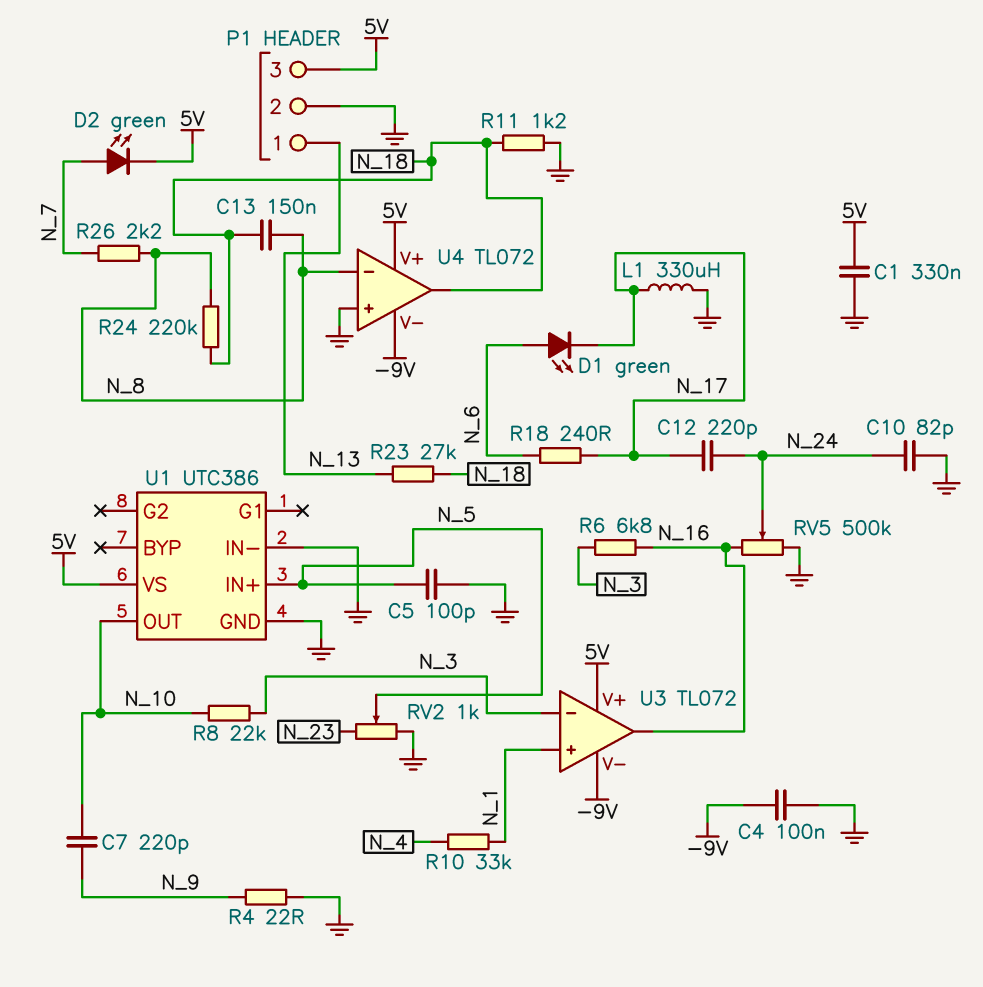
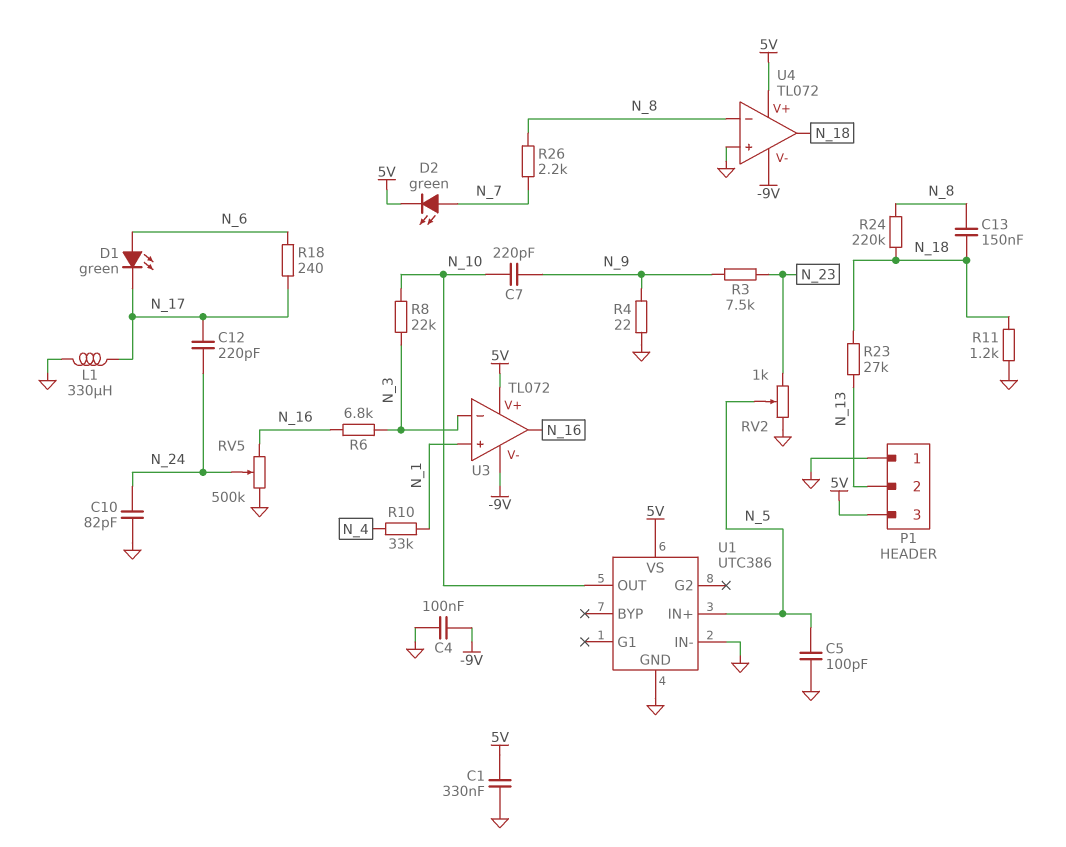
P1 pin 1: N_13 -> GND
P1 pin 2: GND -> N_13
R3: none -> 7.5k (N_9, N_23)

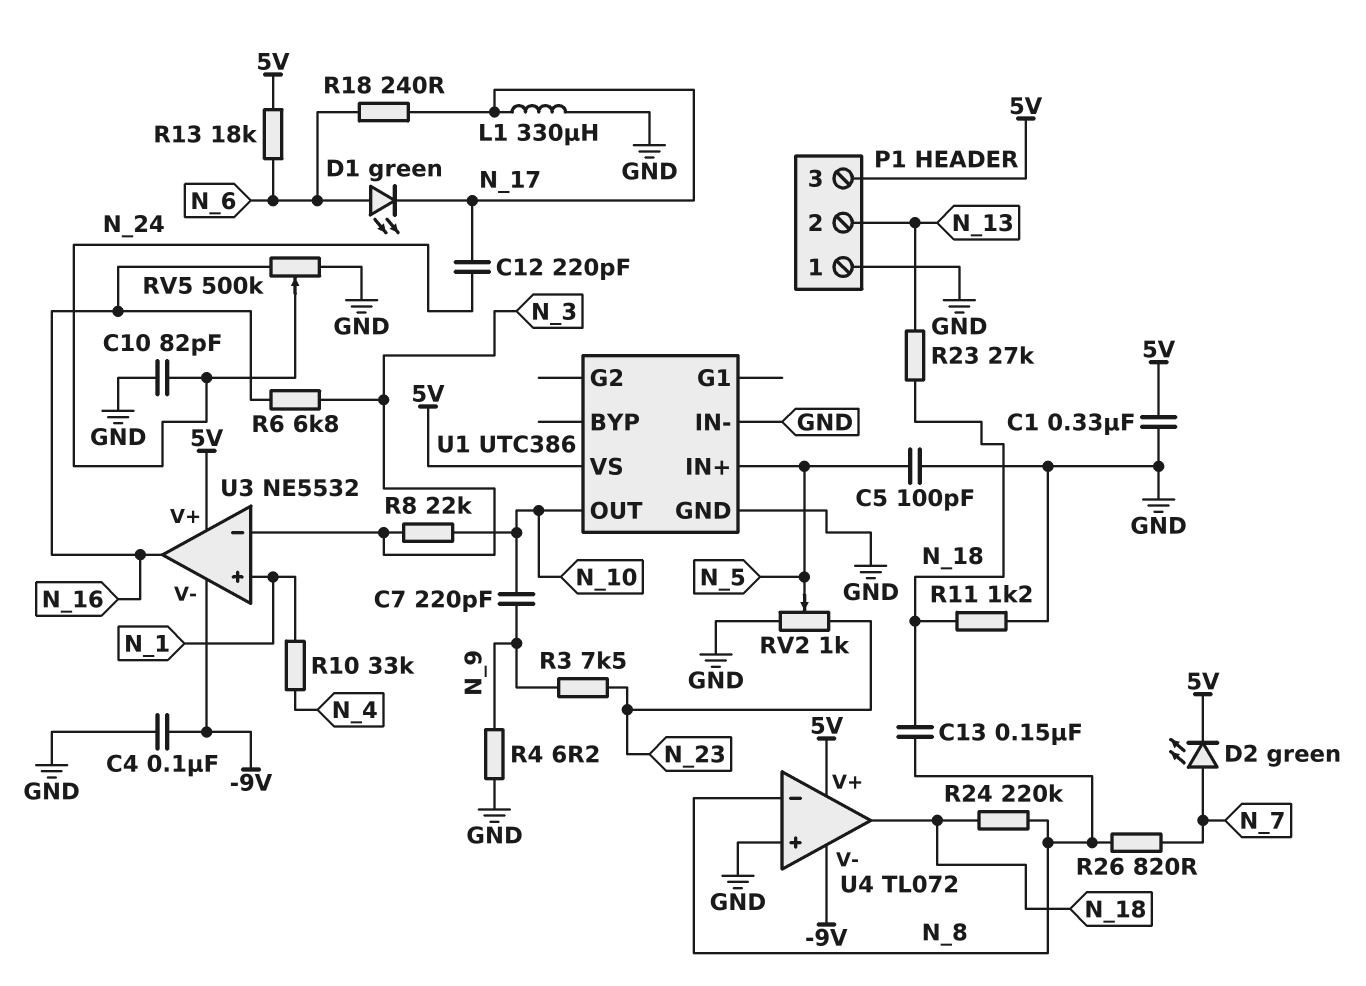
R4: 22 (GND, N_9) -> 6.2 (GND, N_9)
R13: none -> 18k (5V, N_6)
R26: 2.2k (N_7, N_8) -> 820 (N_7, N_8)
U3: TL072 -> NE5532

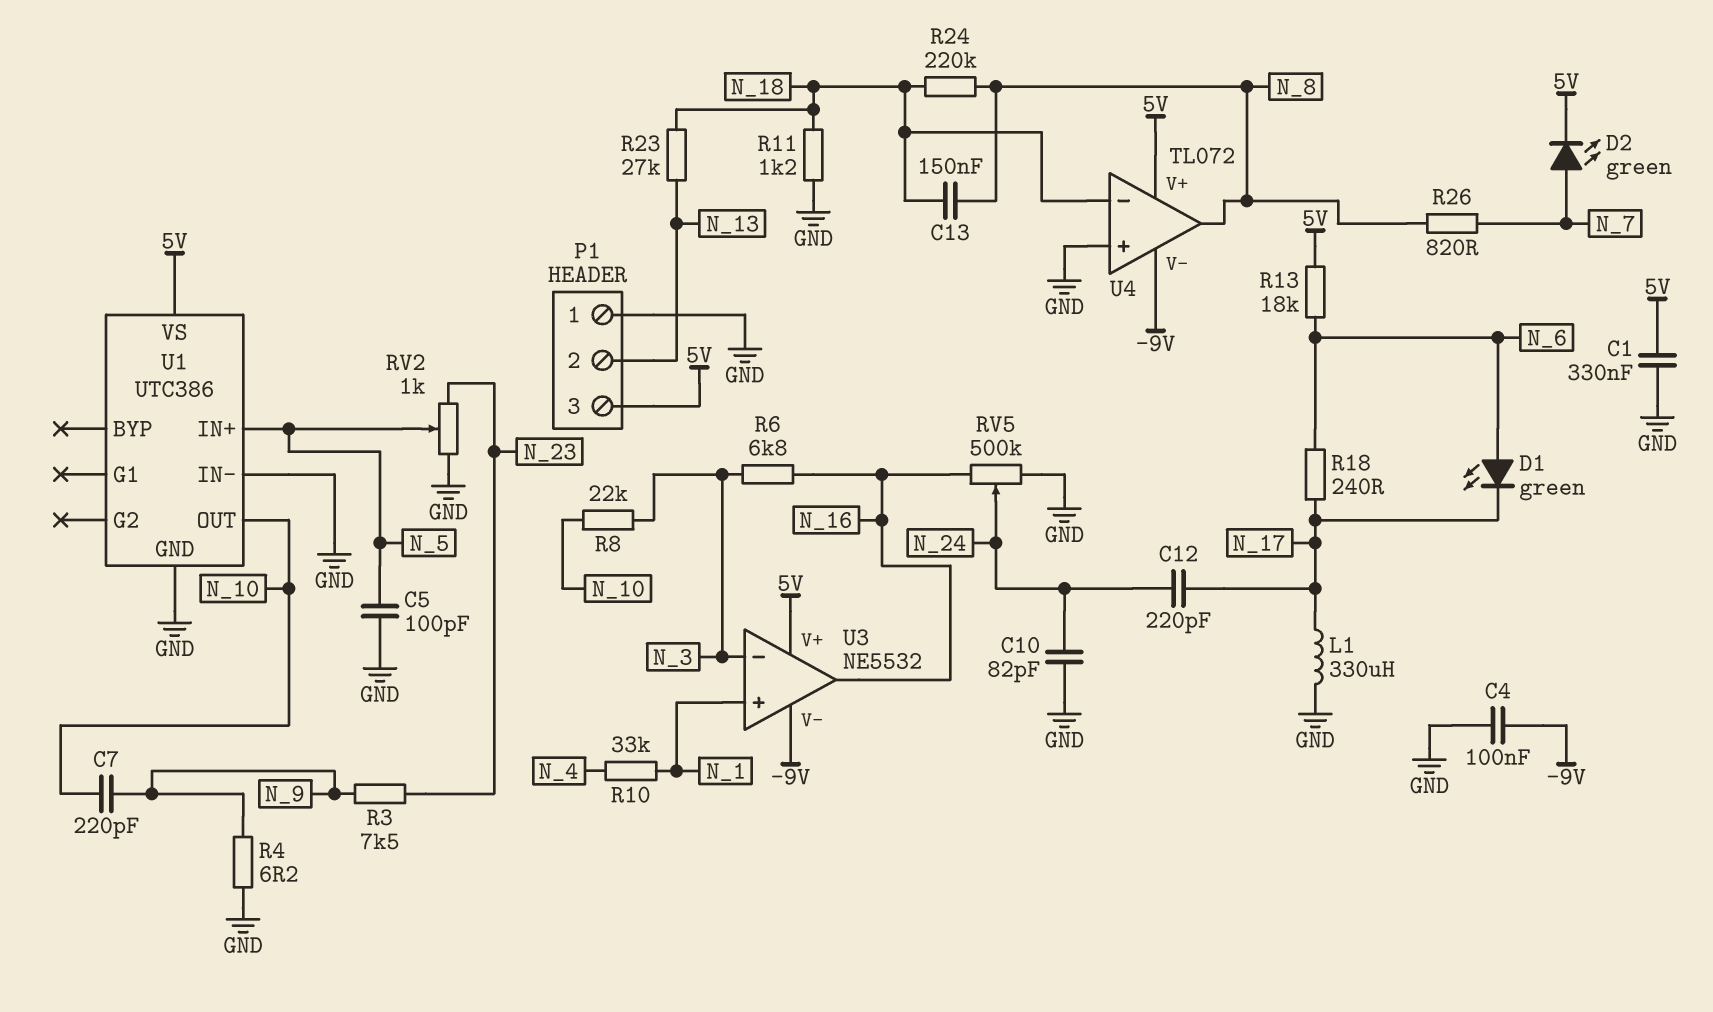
U4 pin in-: N_8 -> N_18
U4 pin out: N_18 -> N_8

